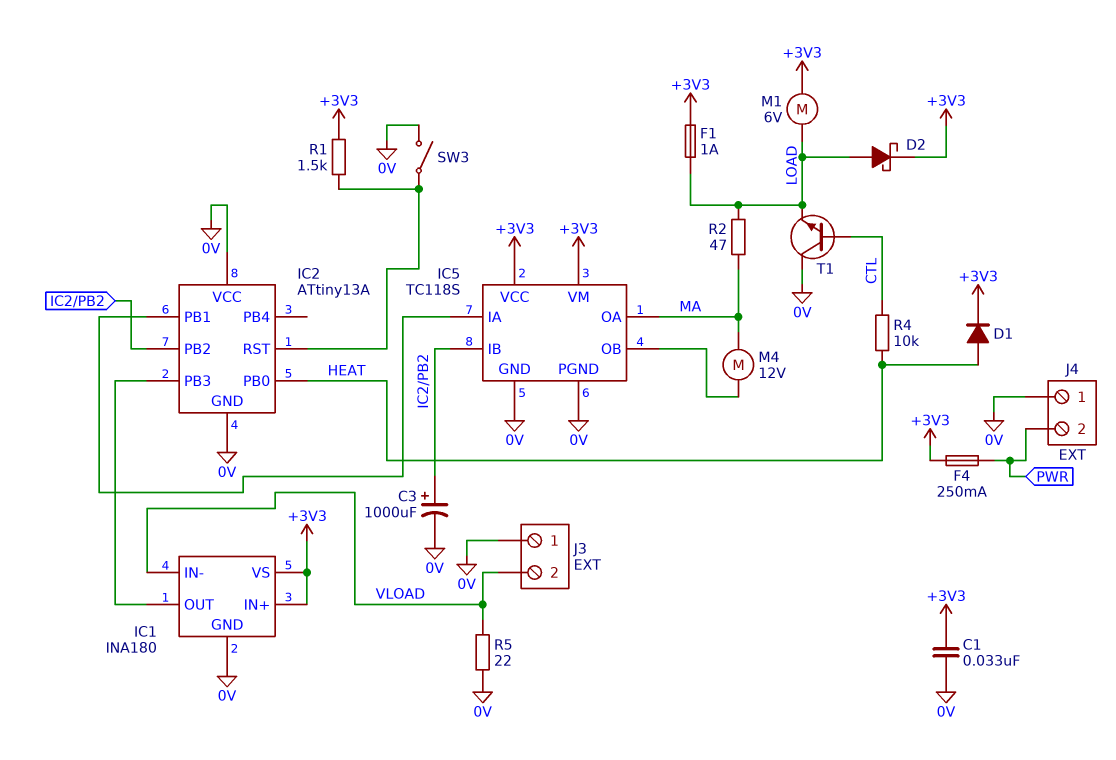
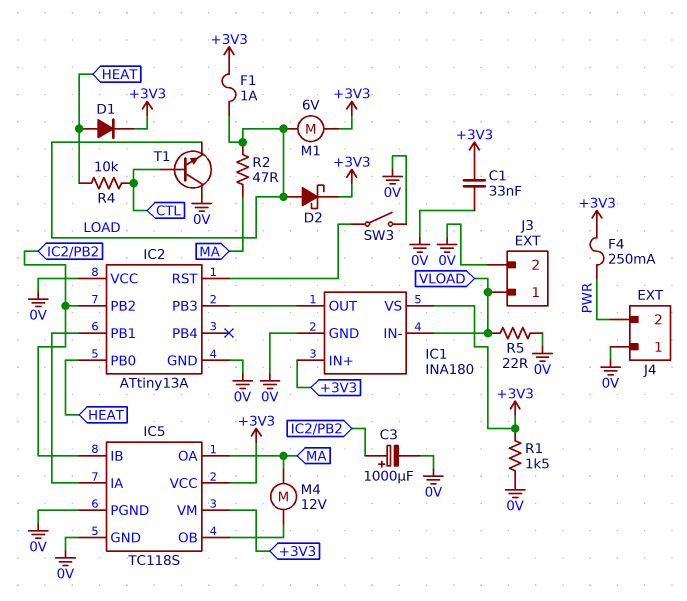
J3 pin 1: 0V -> VLOAD
J3 pin 2: VLOAD -> 0V
R1: 1.5k (+3V3, IC2/RST) -> 1.5k (+3V3, 0V)

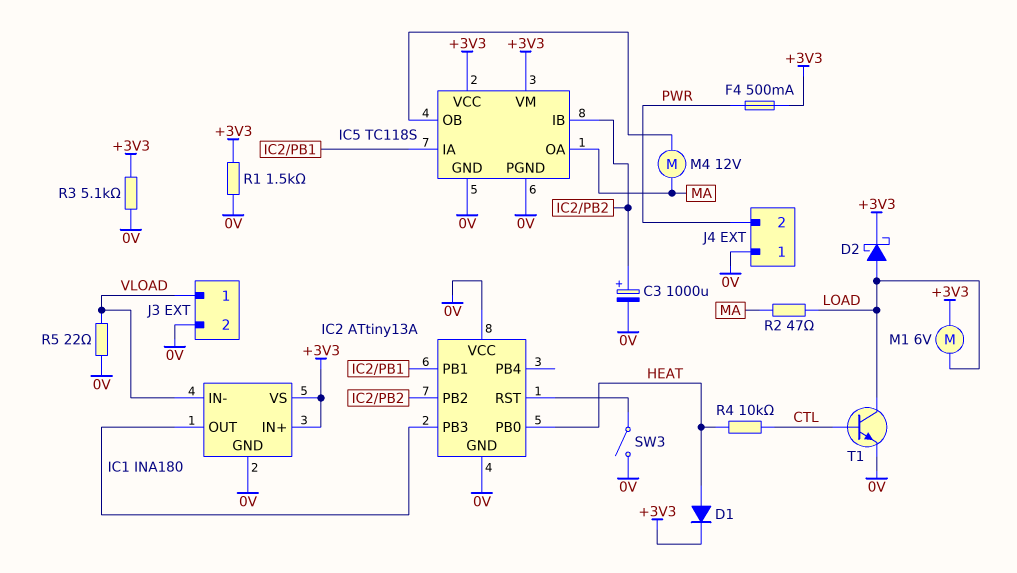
C1: 33nF (+3V3, 0V) -> none
F1: 1A (+3V3, LOAD) -> none
F4: 250mA (+3V3, PWR) -> 500mA (+3V3, PWR)
R3: none -> 5.1k (+3V3, 0V)
T1: NPN (B CTL, C 0V, E LOAD) -> NPN (B CTL, C LOAD, E 0V)

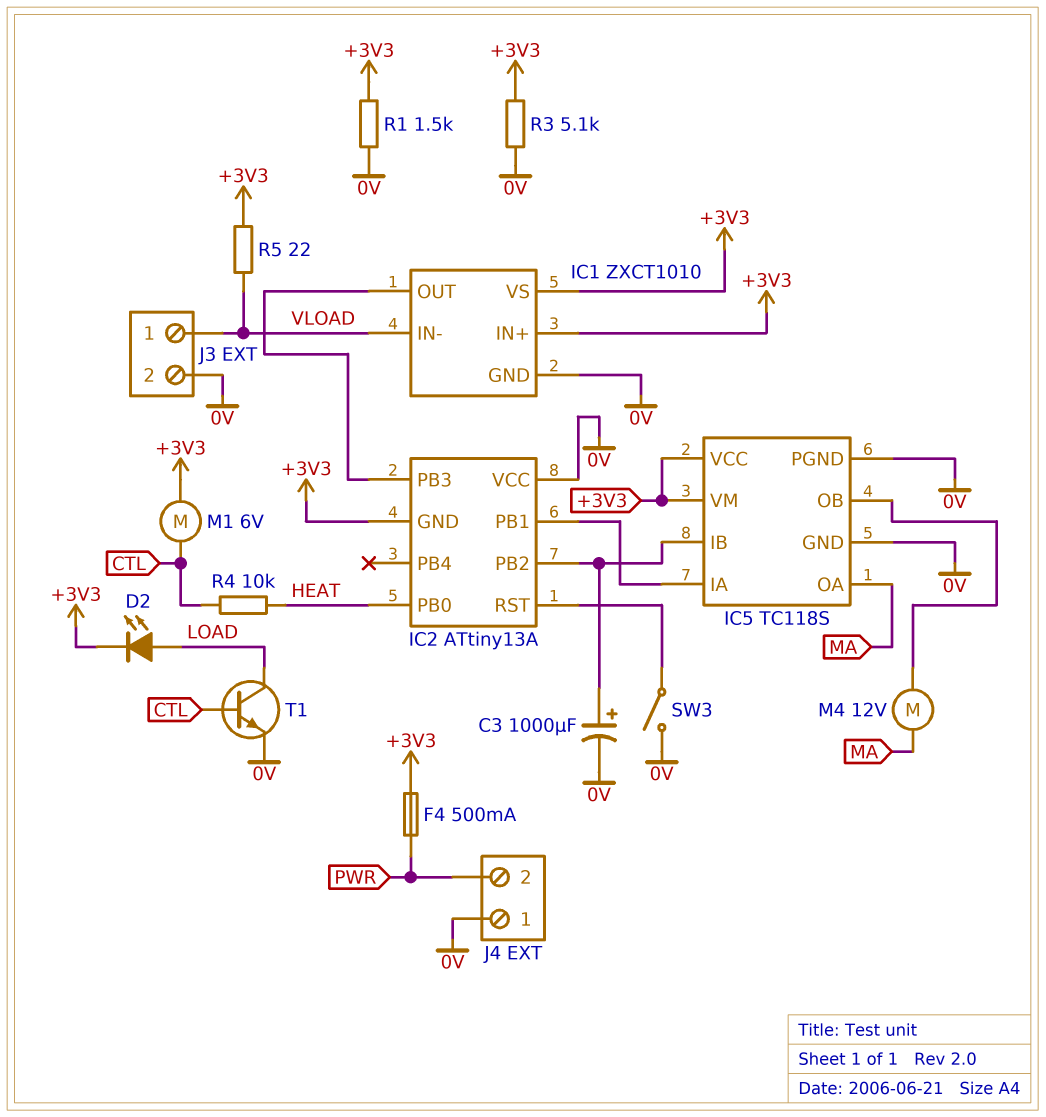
D1: diode (A HEAT, K +3V3) -> none
D2: schottky (A LOAD, K +3V3) -> LED (A LOAD, K +3V3)
IC1: INA180 -> ZXCT1010
IC2 pin GND: 0V -> +3V3
M1: motor 6V (+3V3, LOAD) -> motor 6V (+3V3, CTL)
R2: 47 (LOAD, MA) -> none
R5: 22 (0V, VLOAD) -> 22 (+3V3, VLOAD)

